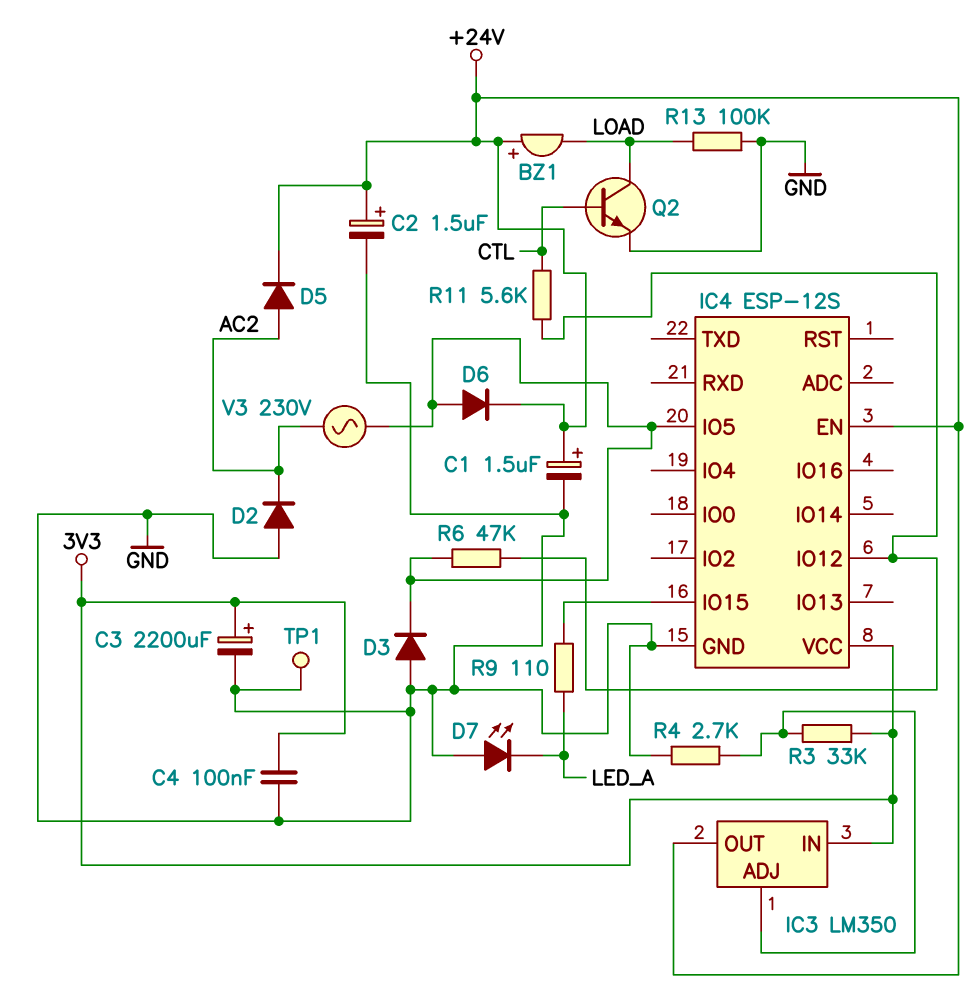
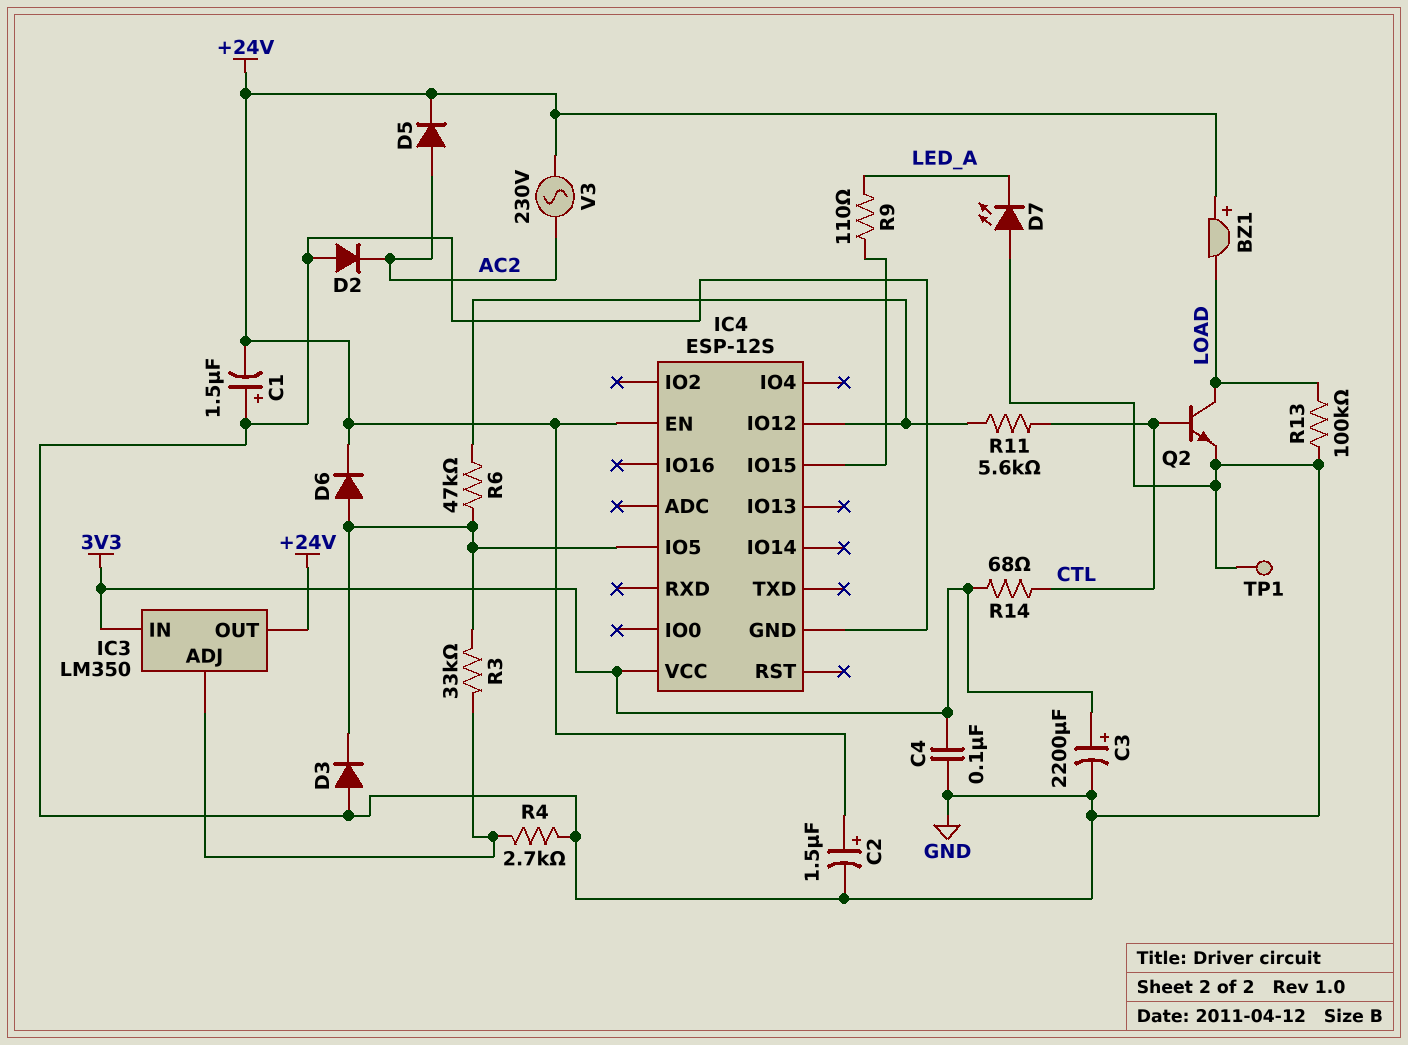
C1: 1.5uF (plus +24V, minus GND) -> 1.5uF (plus GND, minus +24V)
R3: 33k (3V3, IC3/ADJ) -> 33k (IC3/ADJ, IC4/IO5)
R14: none -> 68 (3V3, CTL)
V3: AC 230V (AC2, IC4/IO5) -> AC 230V (+24V, AC2)

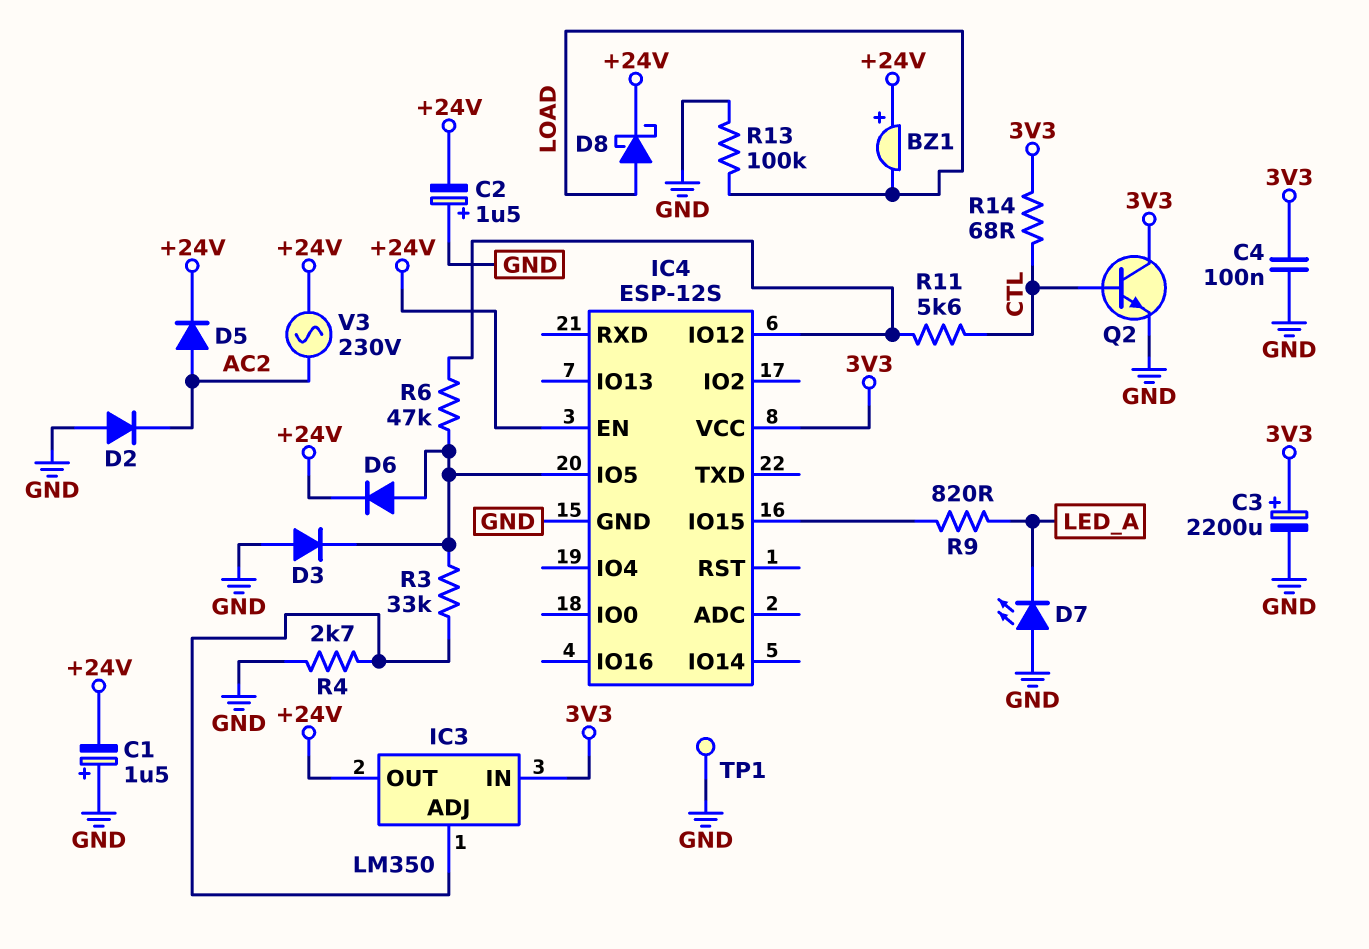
C2: 1.5uF (plus +24V, minus GND) -> 1.5uF (plus GND, minus +24V)
D8: none -> schottky (A LOAD, K +24V)
Q2: NPN (B CTL, C LOAD, E GND) -> NPN (B CTL, C 3V3, E GND)
R9: 110 (IC4/IO15, LED_A) -> 820 (IC4/IO15, LED_A)

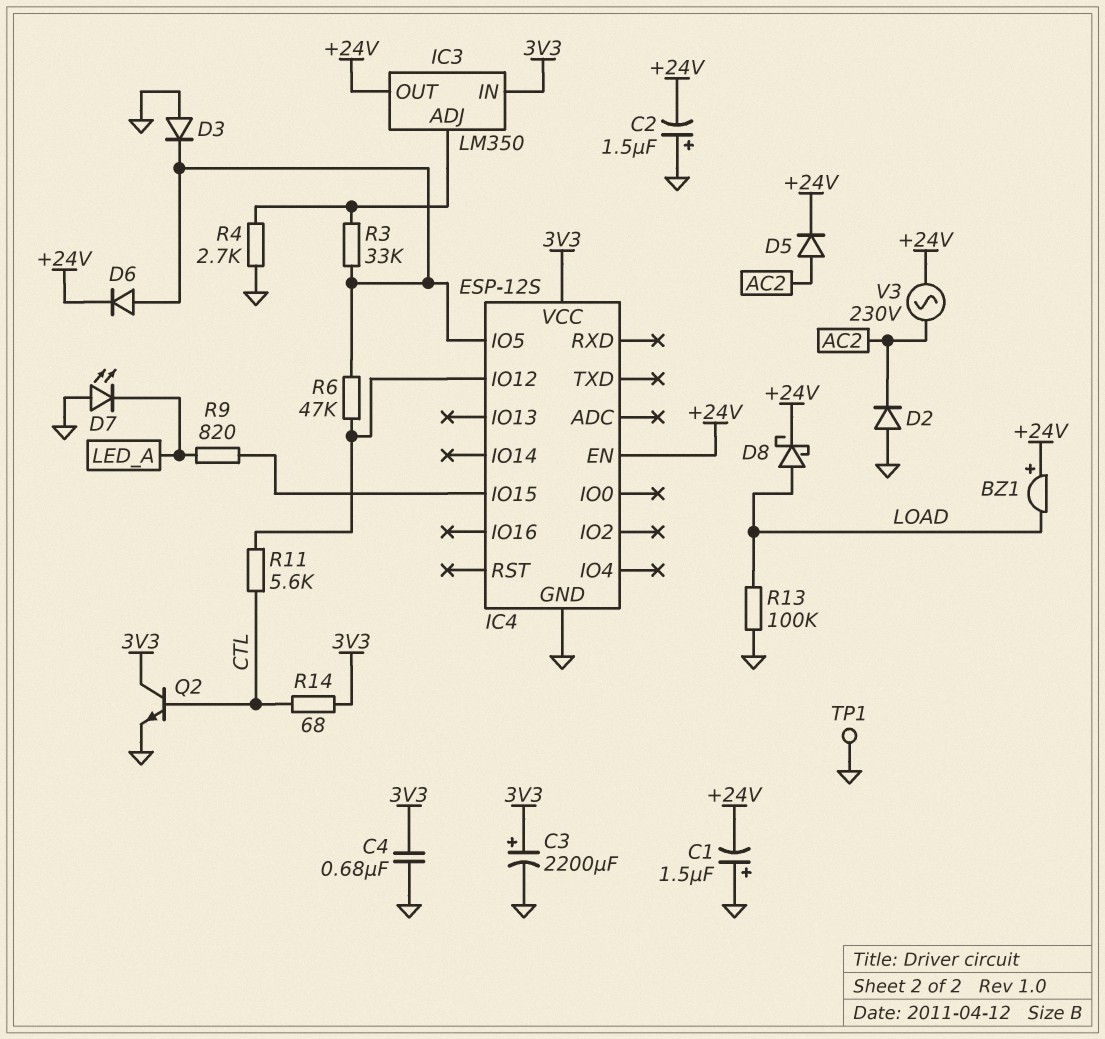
C4: 100nF (3V3, GND) -> 680nF (3V3, GND)

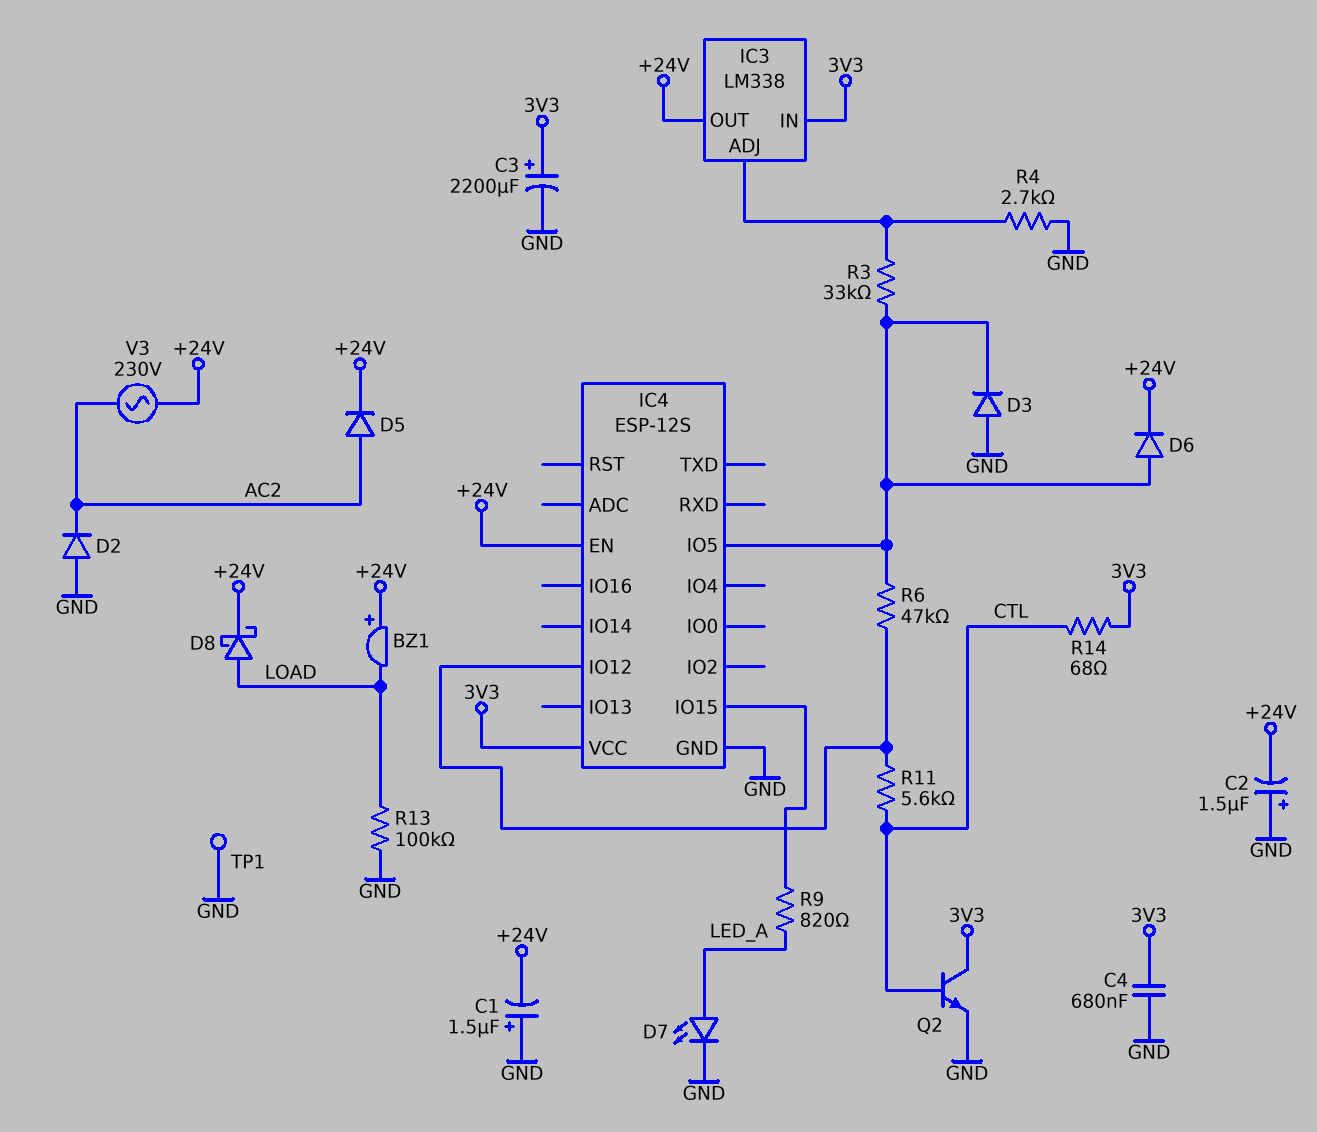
D7: LED (A GND, K LED_A) -> LED (A LED_A, K GND)
IC3: LM350 -> LM338

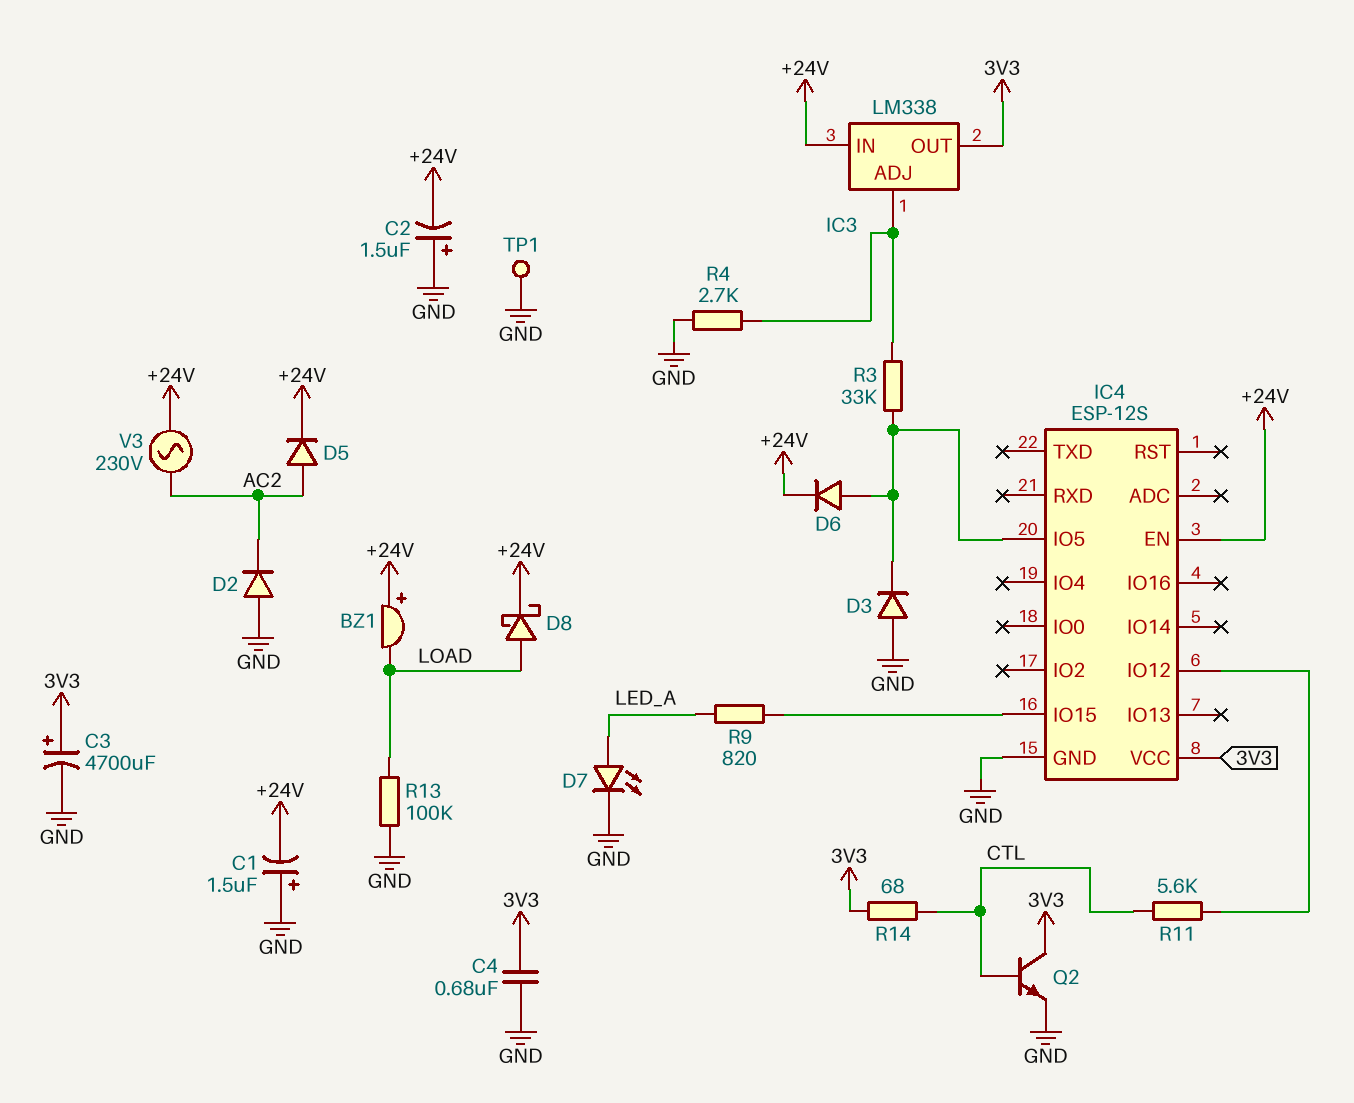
C3: 2200uF (plus 3V3, minus GND) -> 4700uF (plus 3V3, minus GND)
IC3 pin IN: 3V3 -> +24V
IC3 pin OUT: +24V -> 3V3
R6: 47k (IC4/IO5, IC4/IO12) -> none

